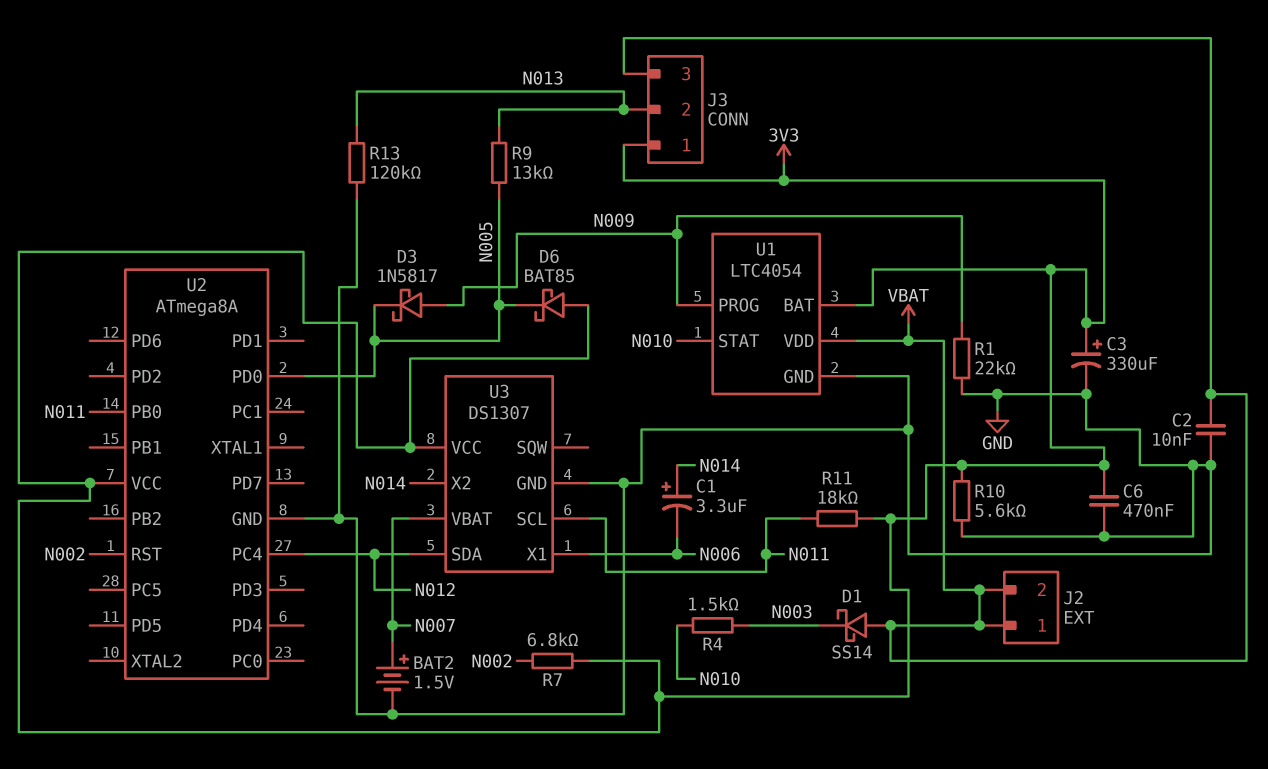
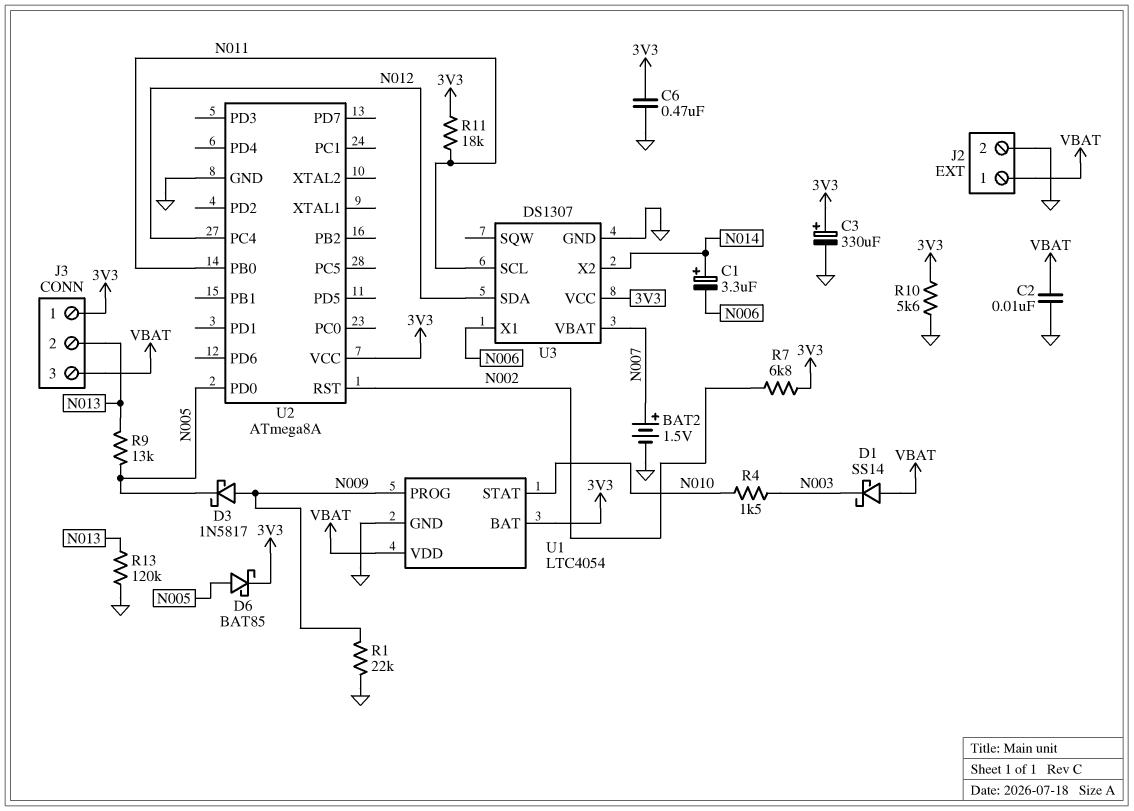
D6: schottky BAT85 (A 3V3, K N005) -> schottky BAT85 (A N005, K 3V3)
J2 pin 2: VBAT -> GND

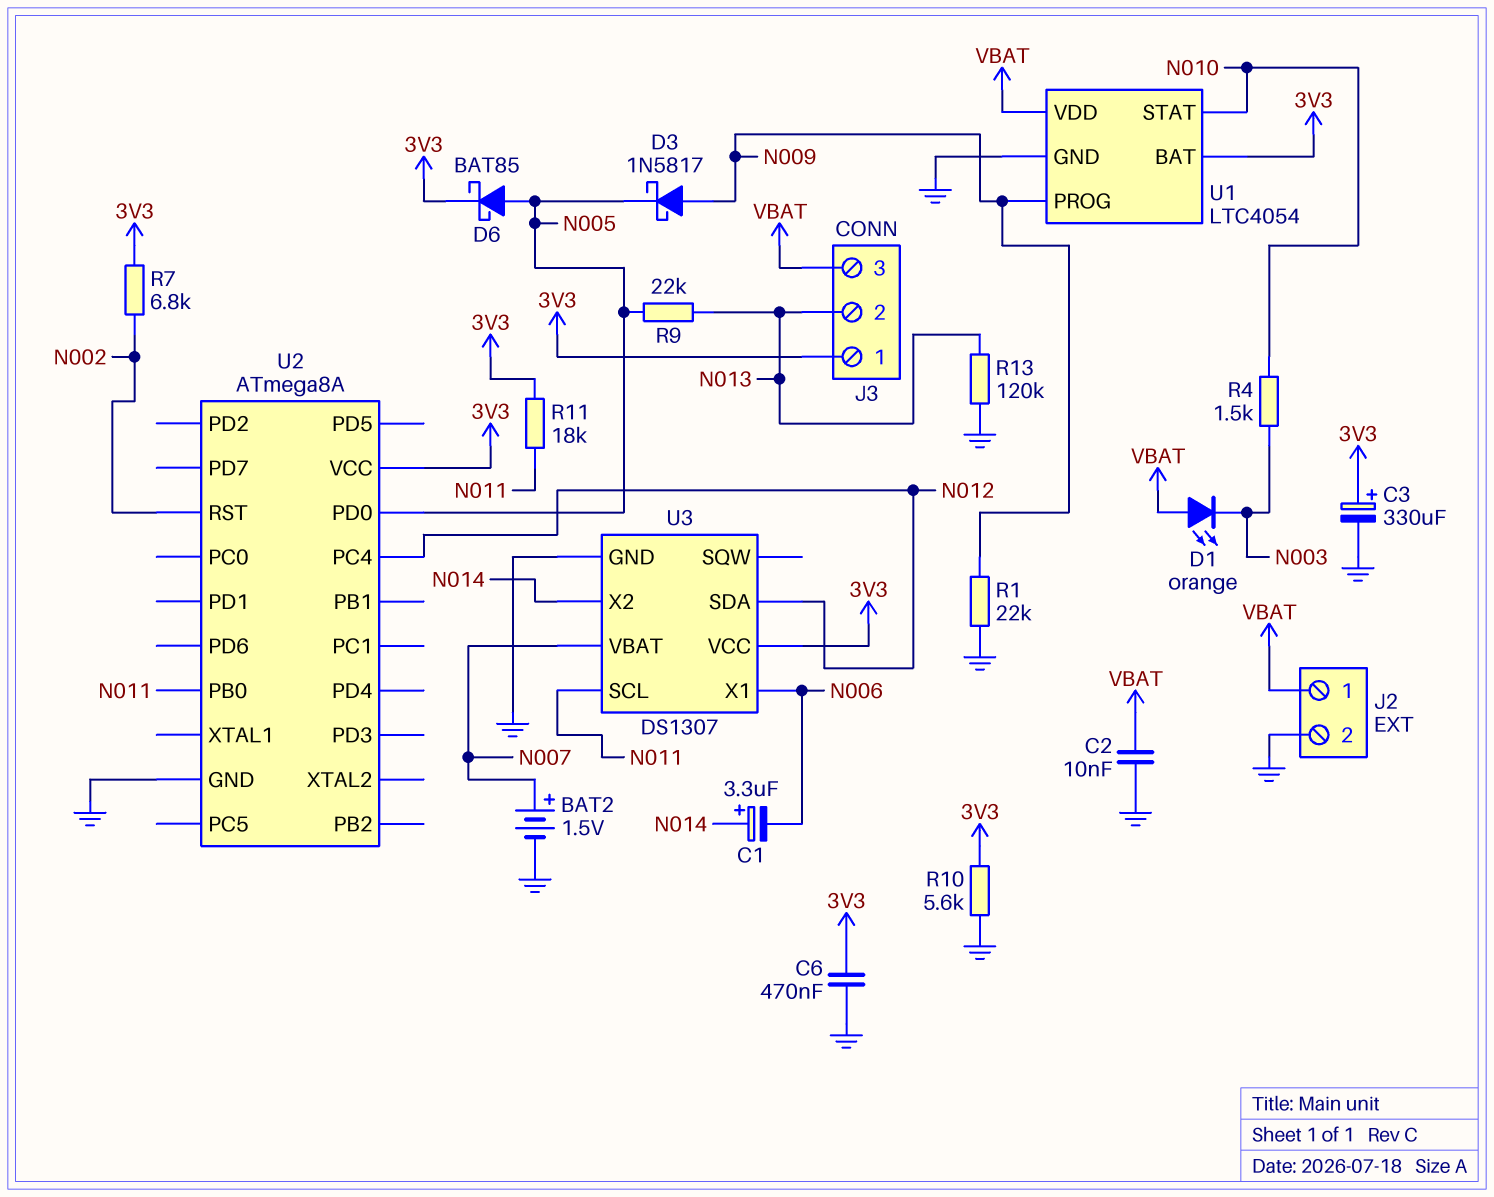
D1: schottky SS14 (A VBAT, K N003) -> LED orange (A VBAT, K N003)
R9: 13k (N005, N013) -> 22k (N005, N013)

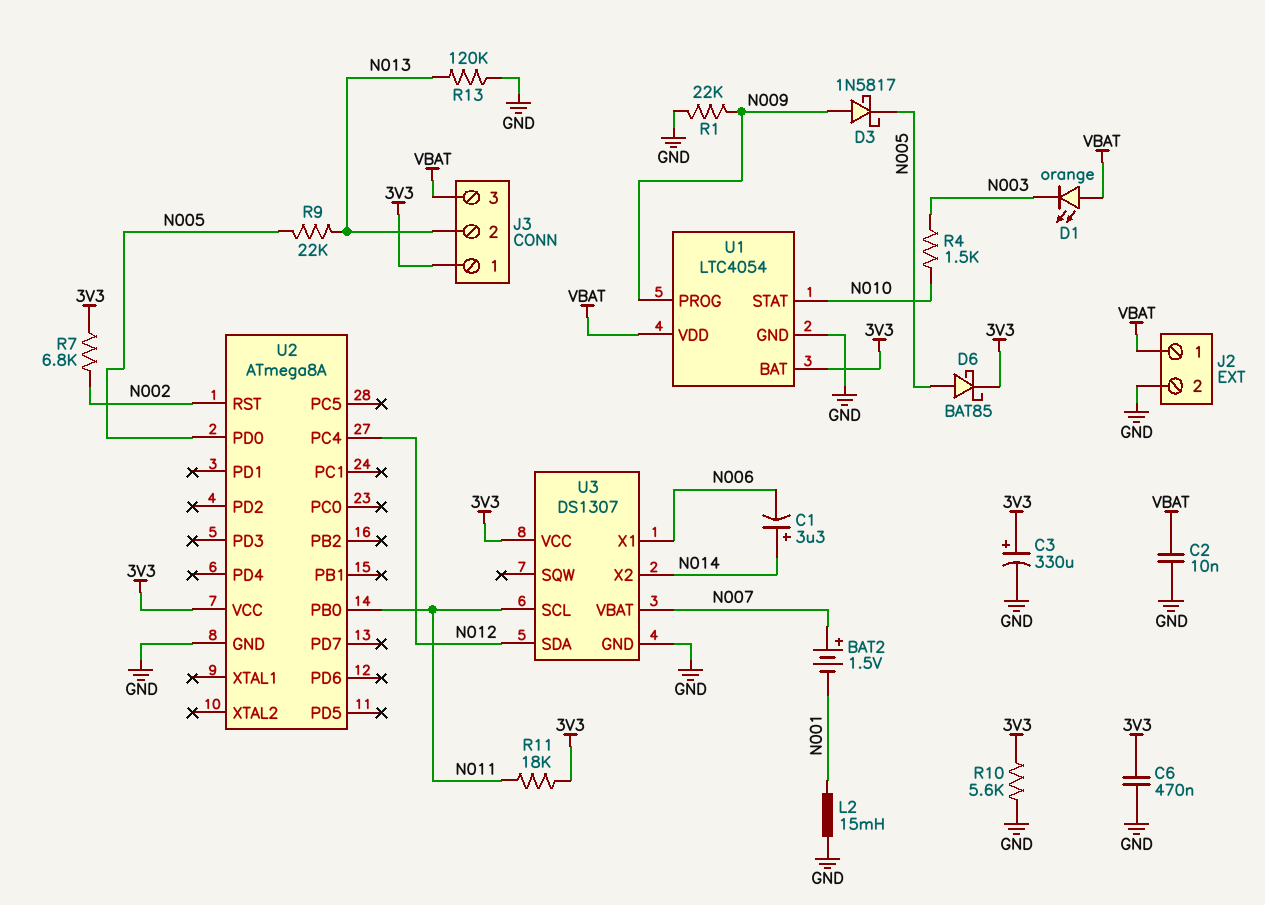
BAT2: 1.5V (plus N007, minus GND) -> 1.5V (plus N007, minus N001)
L2: none -> 15mH (GND, N001)

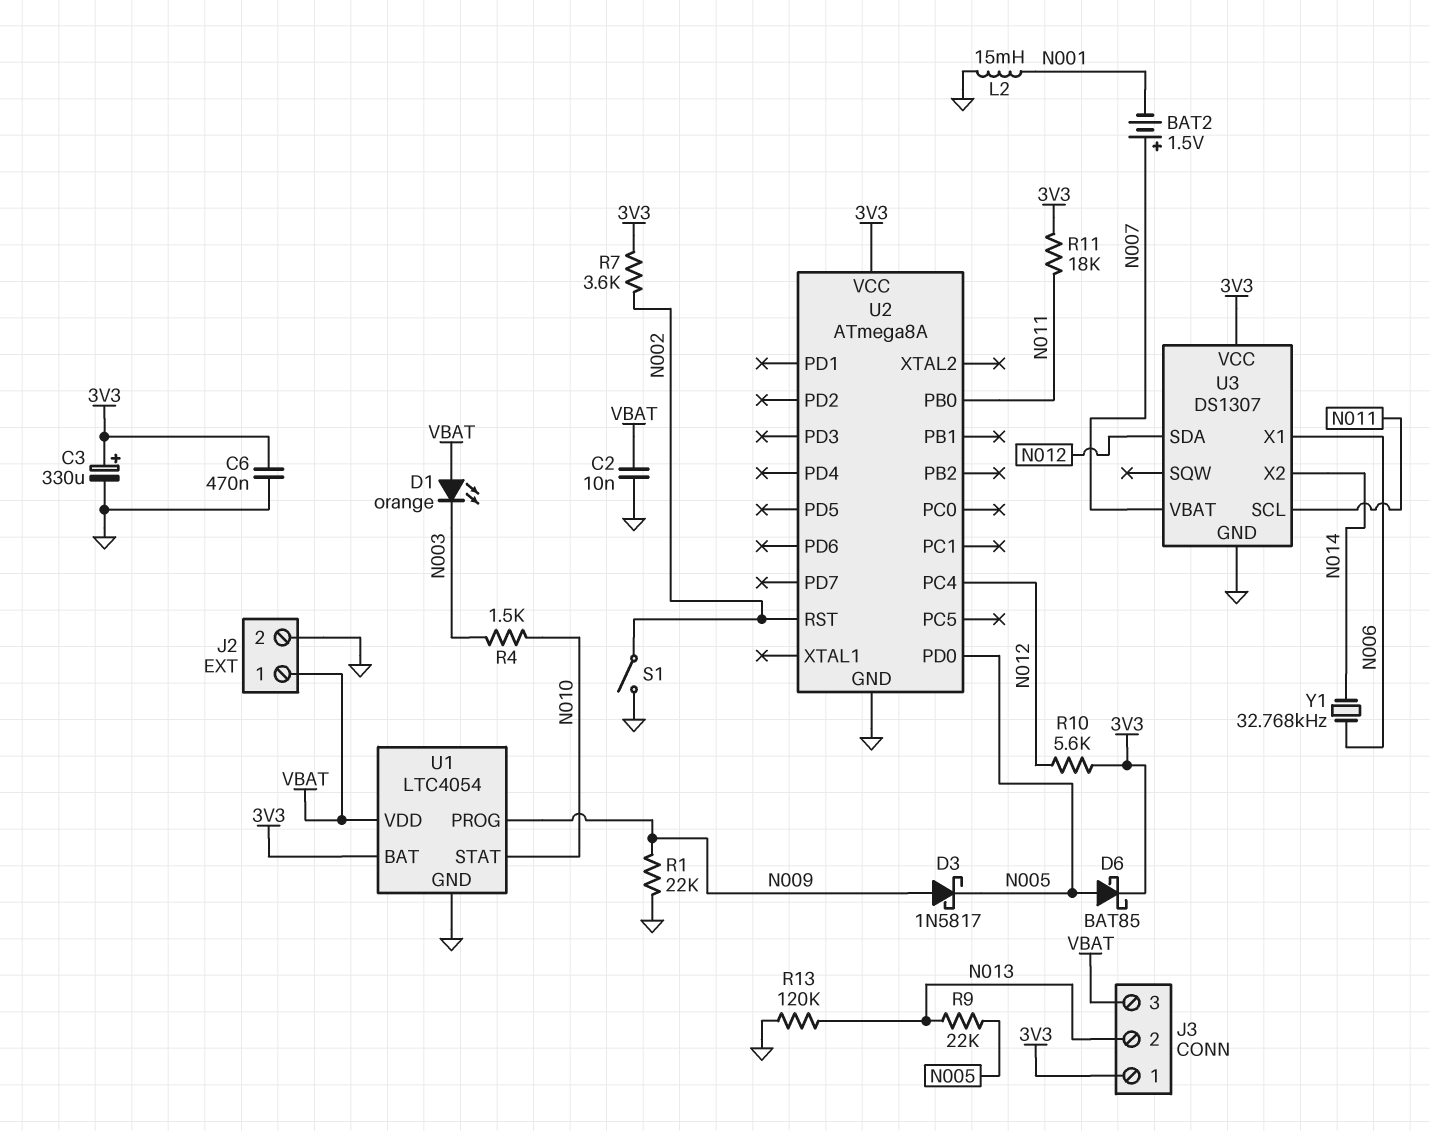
C1: 3.3uF (plus N014, minus N006) -> none
R7: 6.8k (3V3, N002) -> 3.6k (3V3, N002)
R10: 5.6k (3V3, GND) -> 5.6k (3V3, N012)
S1: none -> switch (GND, N002)
Y1: none -> 32.768kHz (N006, N014)

